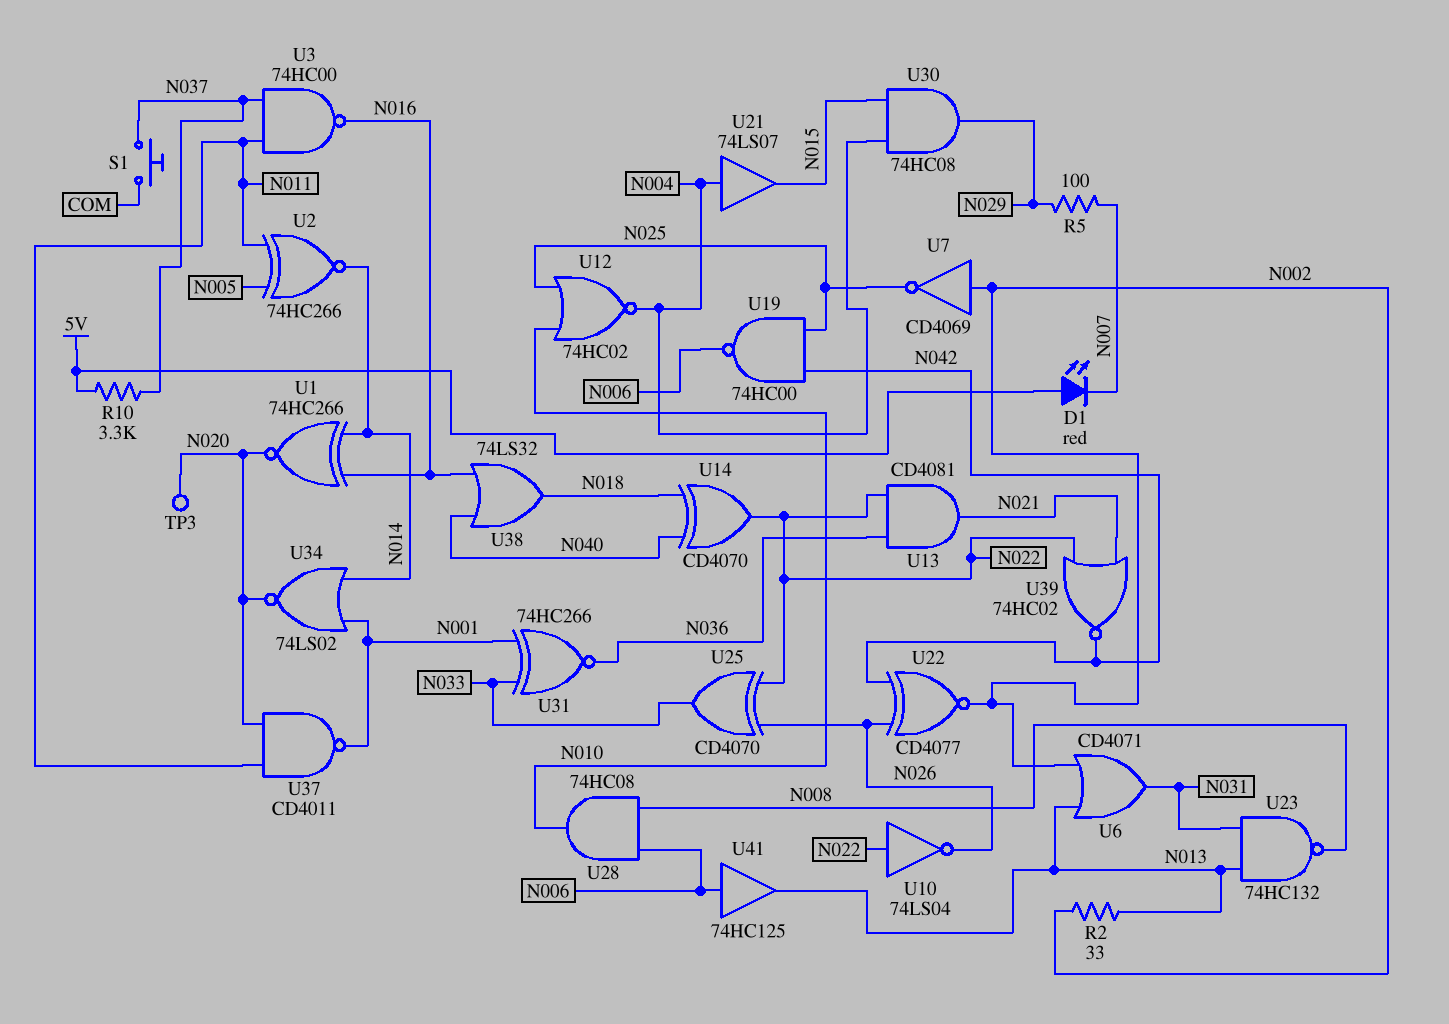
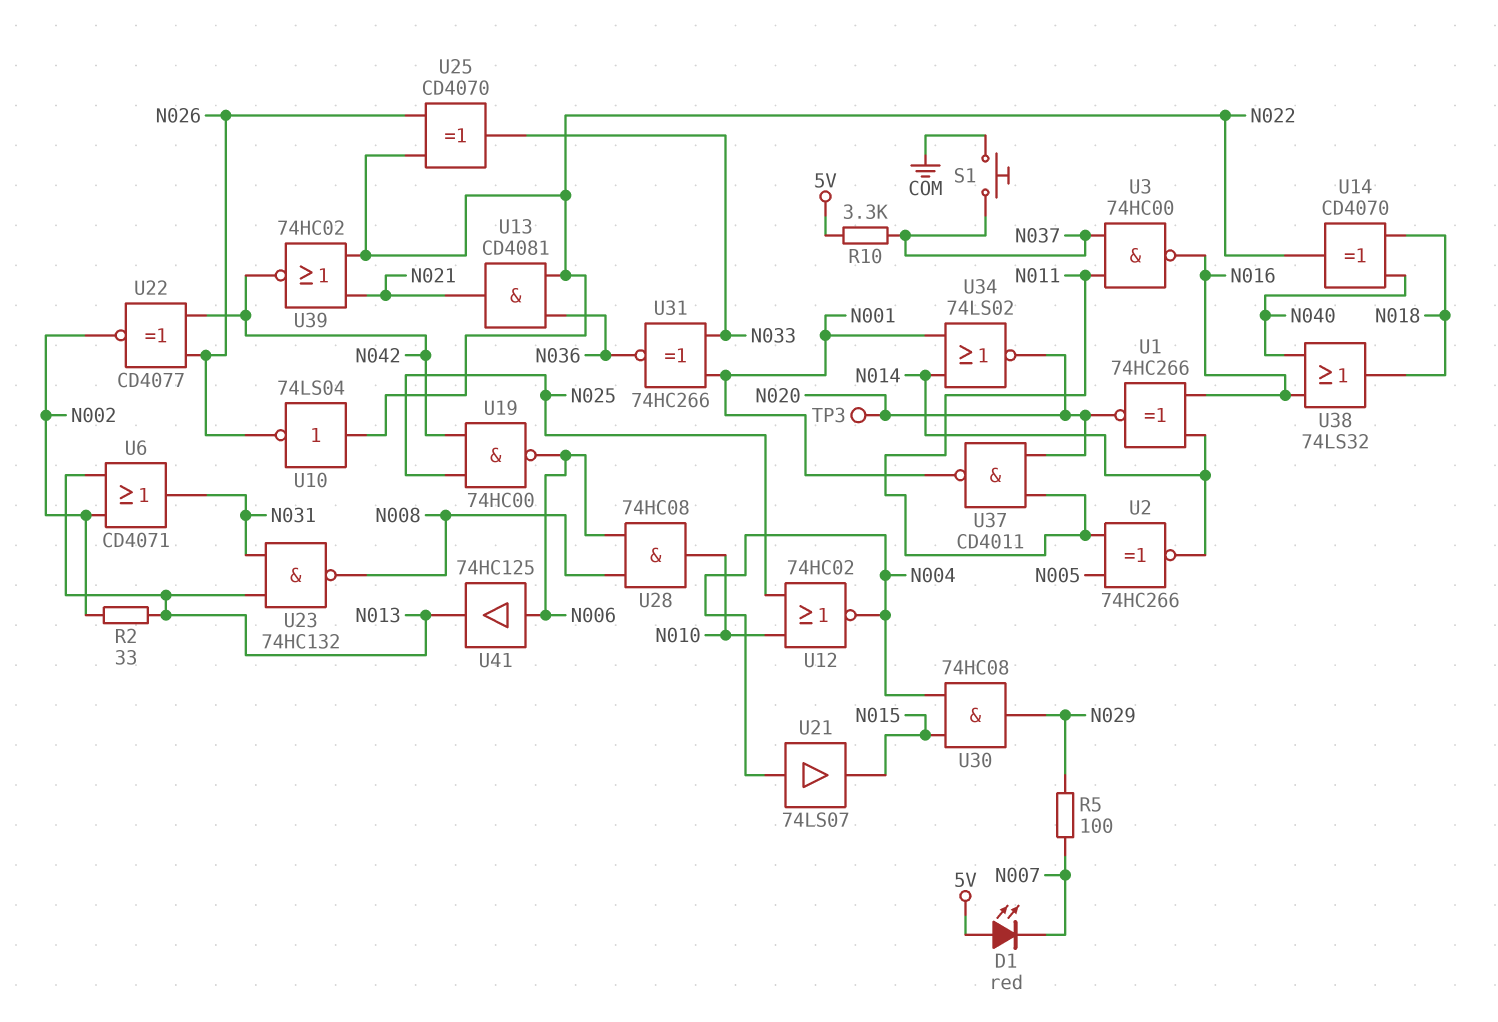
U7: NOT CD4069 (in N002, out N025) -> none

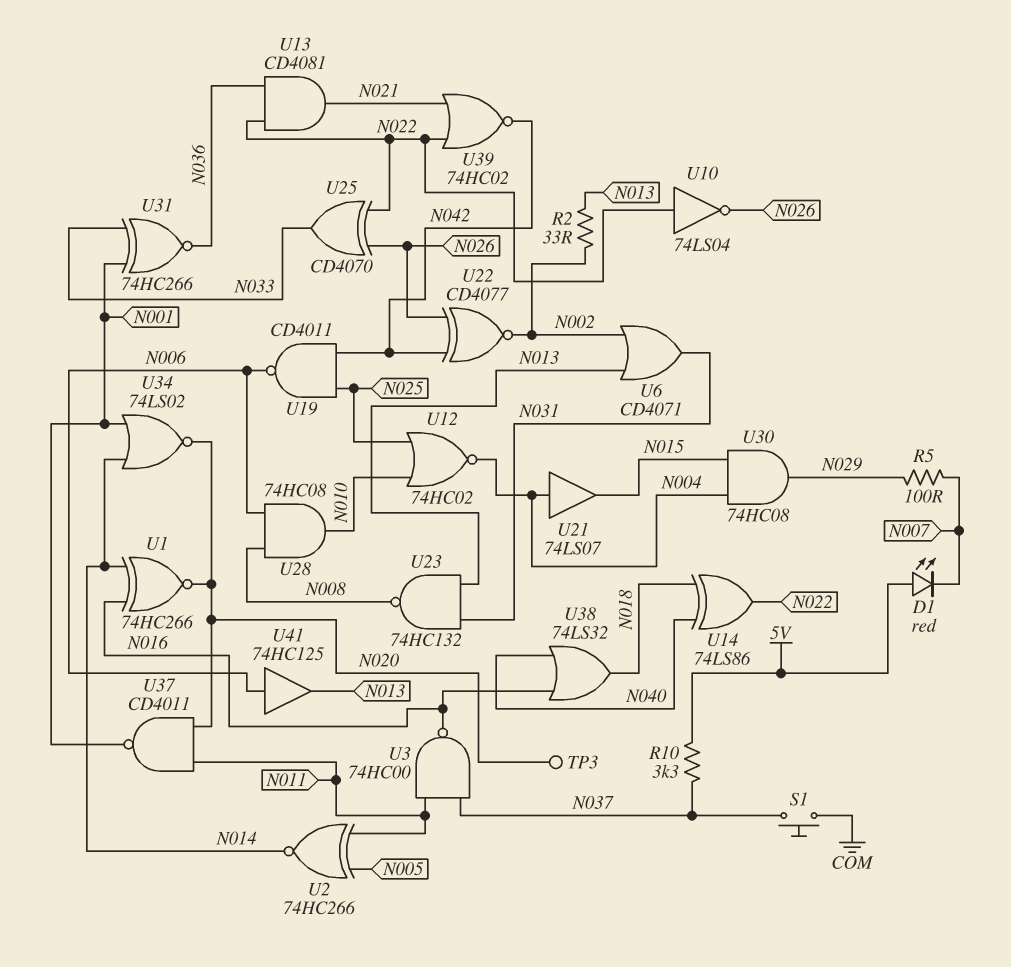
U14: XOR CD4070 (in N018, in N040, out N022) -> XOR 74LS86 (in N018, in N040, out N022)
U19: NAND 74HC00 (in N025, in N042, out N006) -> NAND CD4011 (in N025, in N042, out N006)

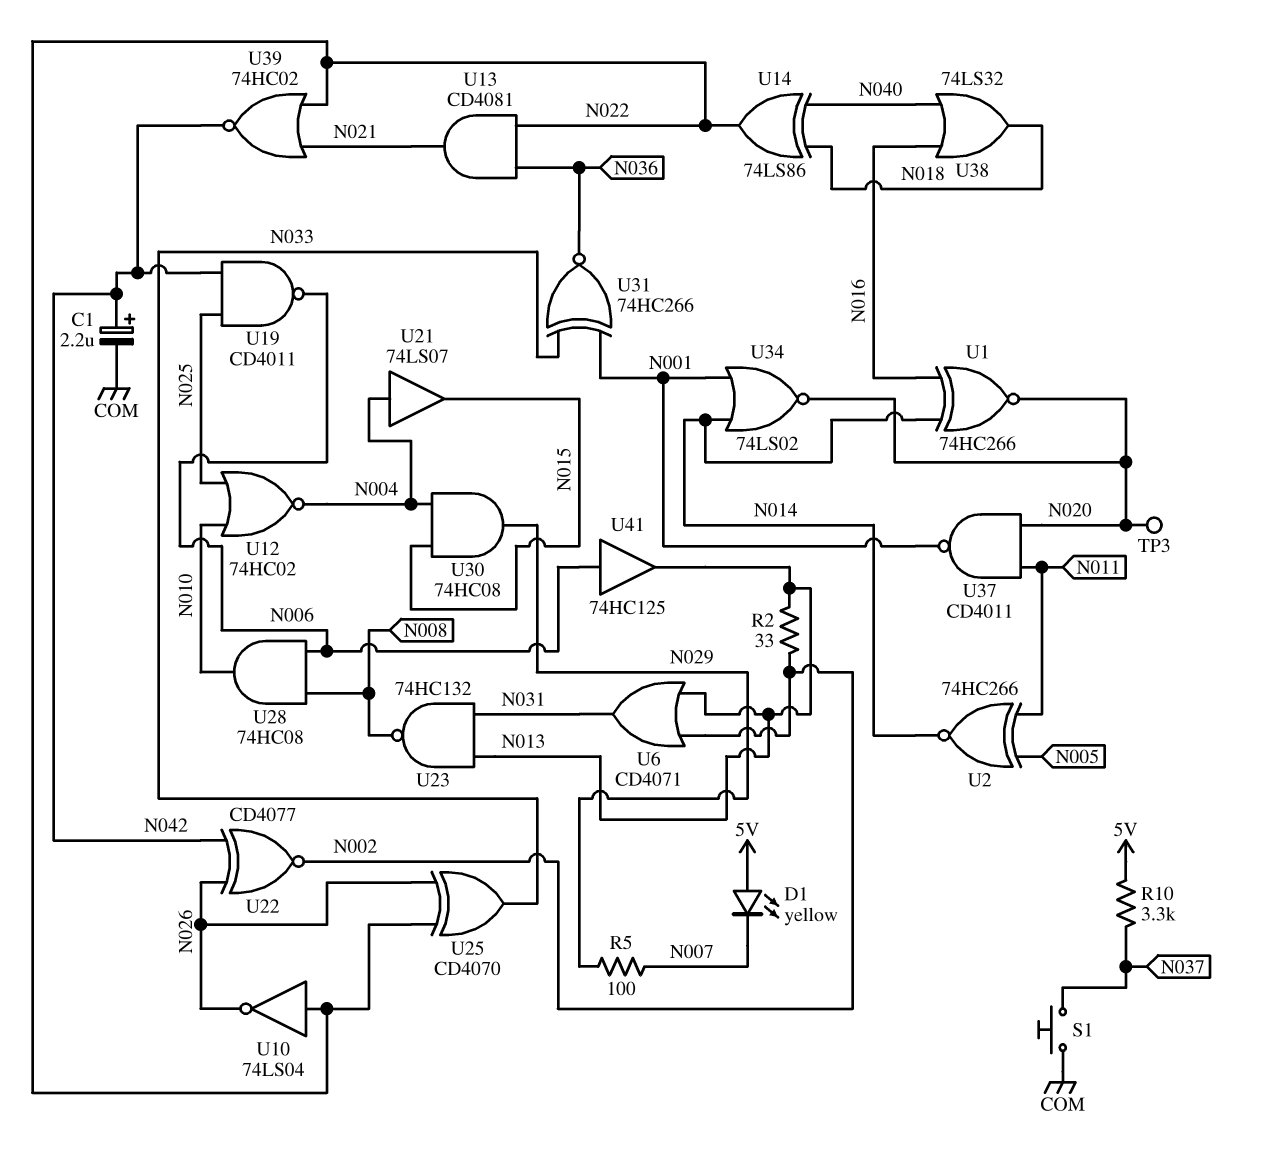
C1: none -> 2.2uF (plus N042, minus COM)
D1: LED red (A 5V, K N007) -> LED yellow (A 5V, K N007)
U3: NAND 74HC00 (in N011, in N037, out N016) -> none

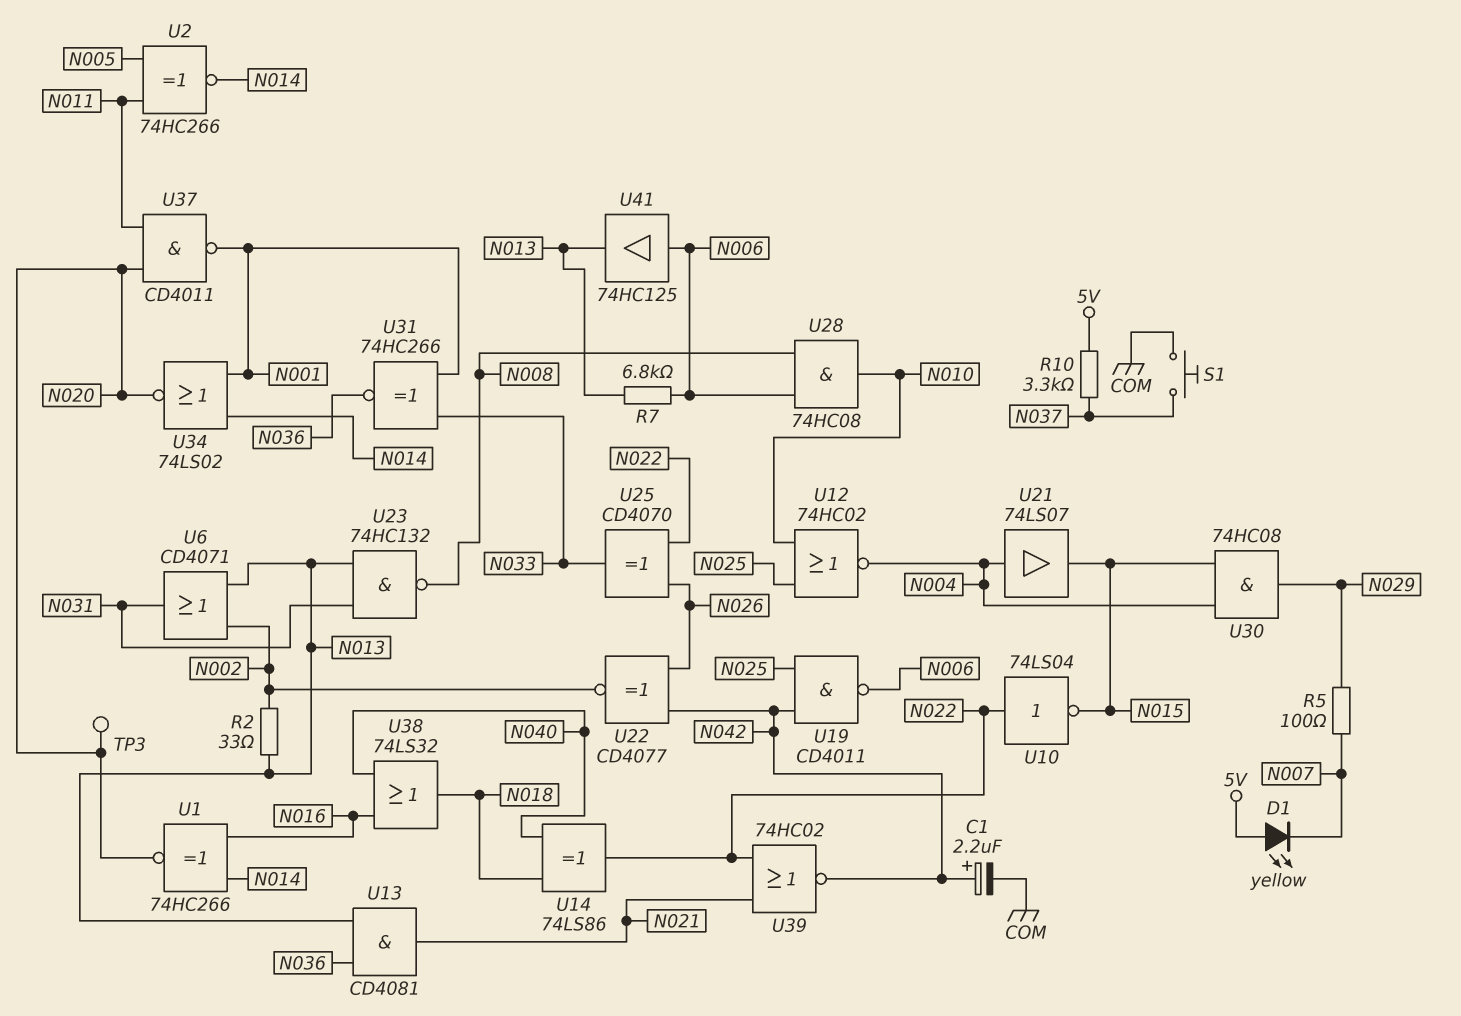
R7: none -> 6.8k (N006, N013)
U10: NOT 74LS04 (in N022, out N026) -> NOT 74LS04 (in N022, out N015)
U13: AND CD4081 (in N022, in N036, out N021) -> AND CD4081 (in N013, in N036, out N021)

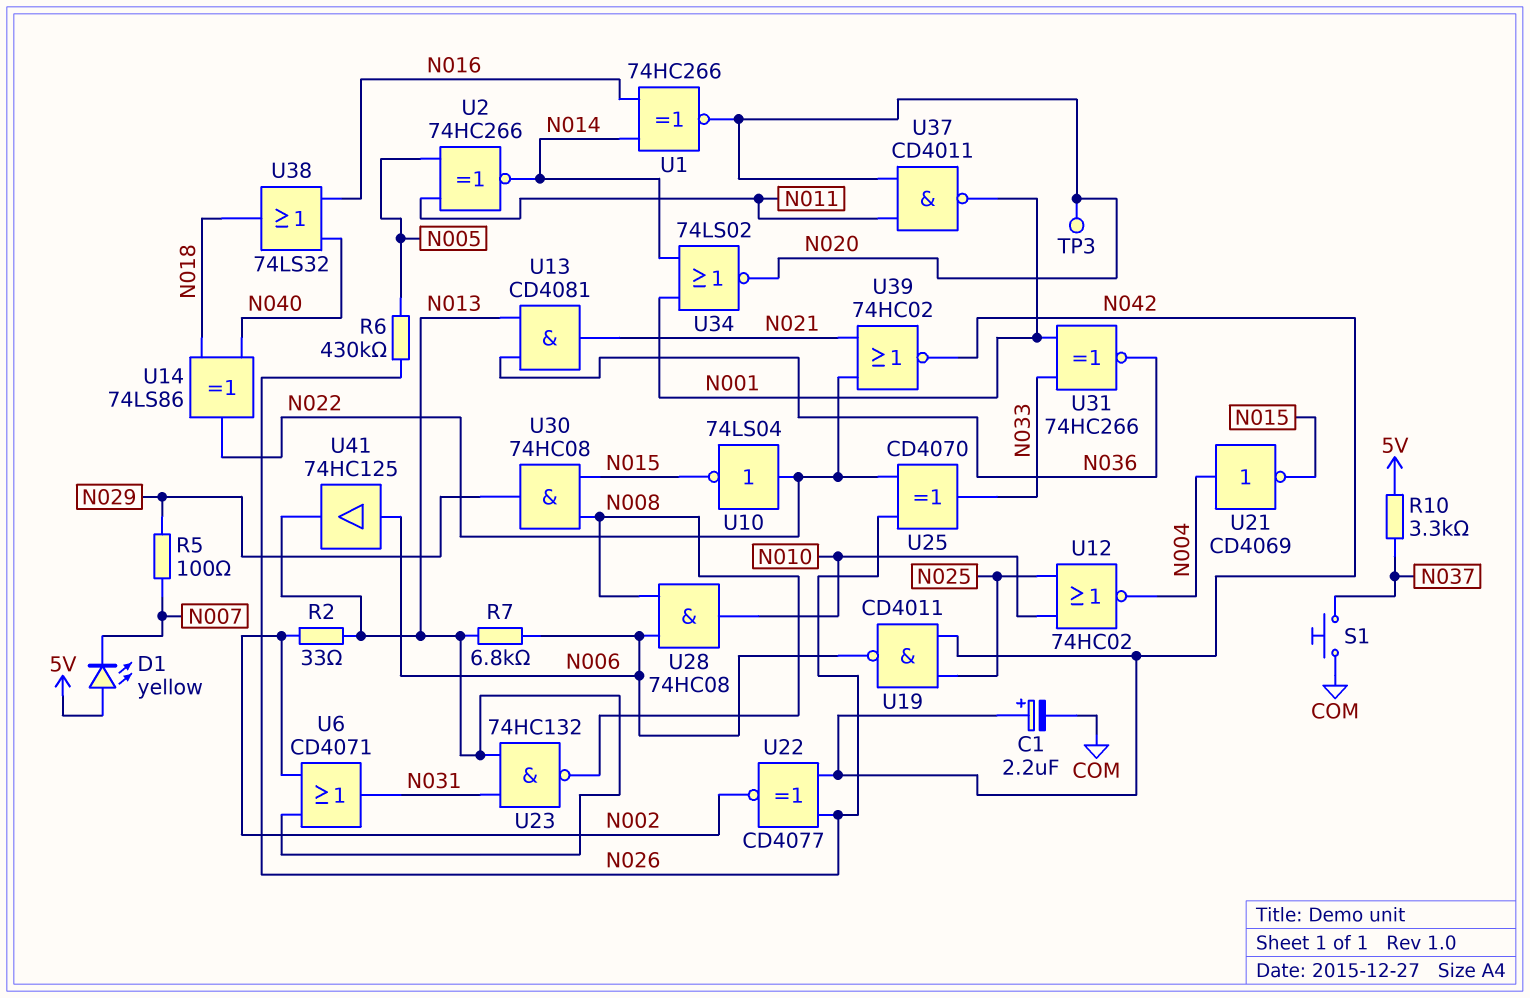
R6: none -> 430k (N005, N026)
U21: buffer 74LS07 (in N004, out N015) -> NOT CD4069 (in N004, out N015)
U30: AND 74HC08 (in N004, in N015, out N029) -> AND 74HC08 (in N008, in N015, out N029)

